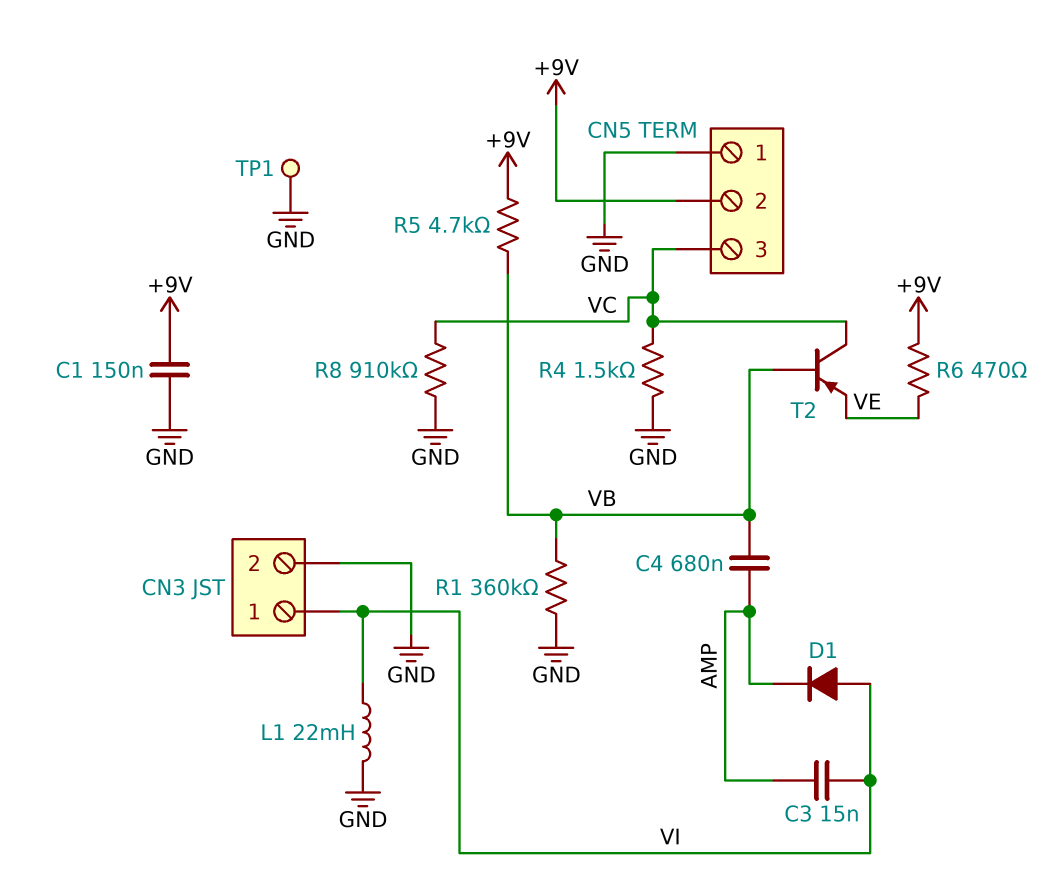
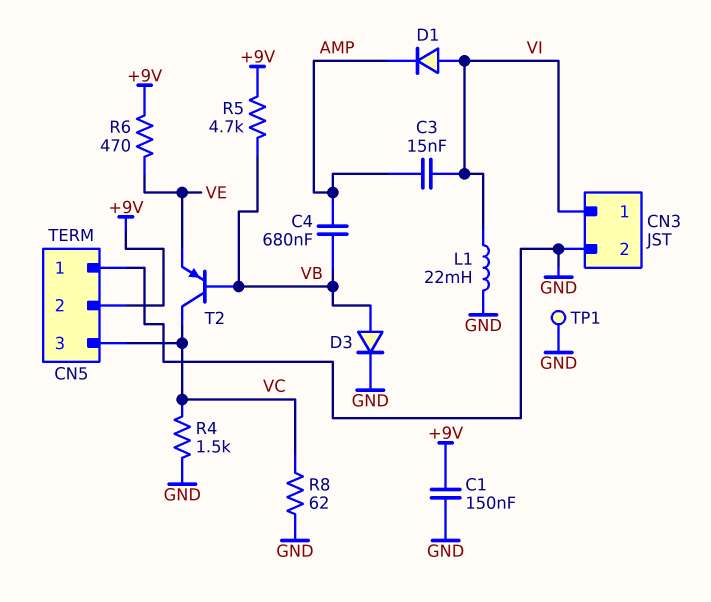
D3: none -> diode (A VB, K GND)
R1: 360k (GND, VB) -> none
R8: 910k (GND, VC) -> 62 (GND, VC)

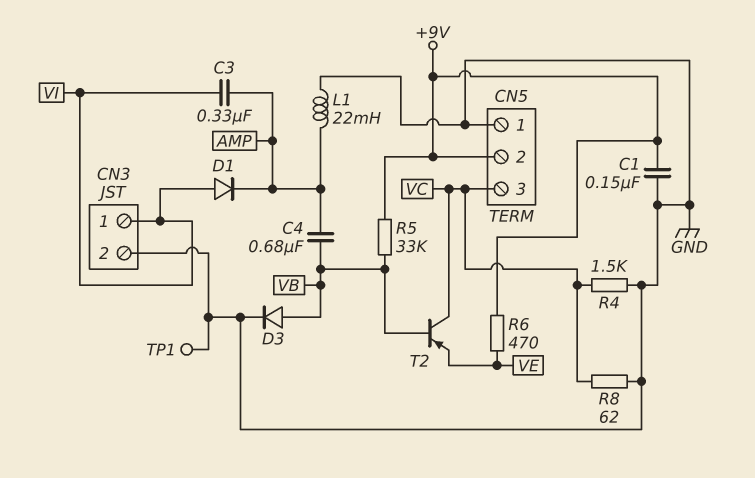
C3: 15nF (AMP, VI) -> 330nF (AMP, VI)
L1: 22mH (GND, VI) -> 22mH (AMP, GND)
R5: 4.7k (+9V, VB) -> 33k (+9V, VB)

